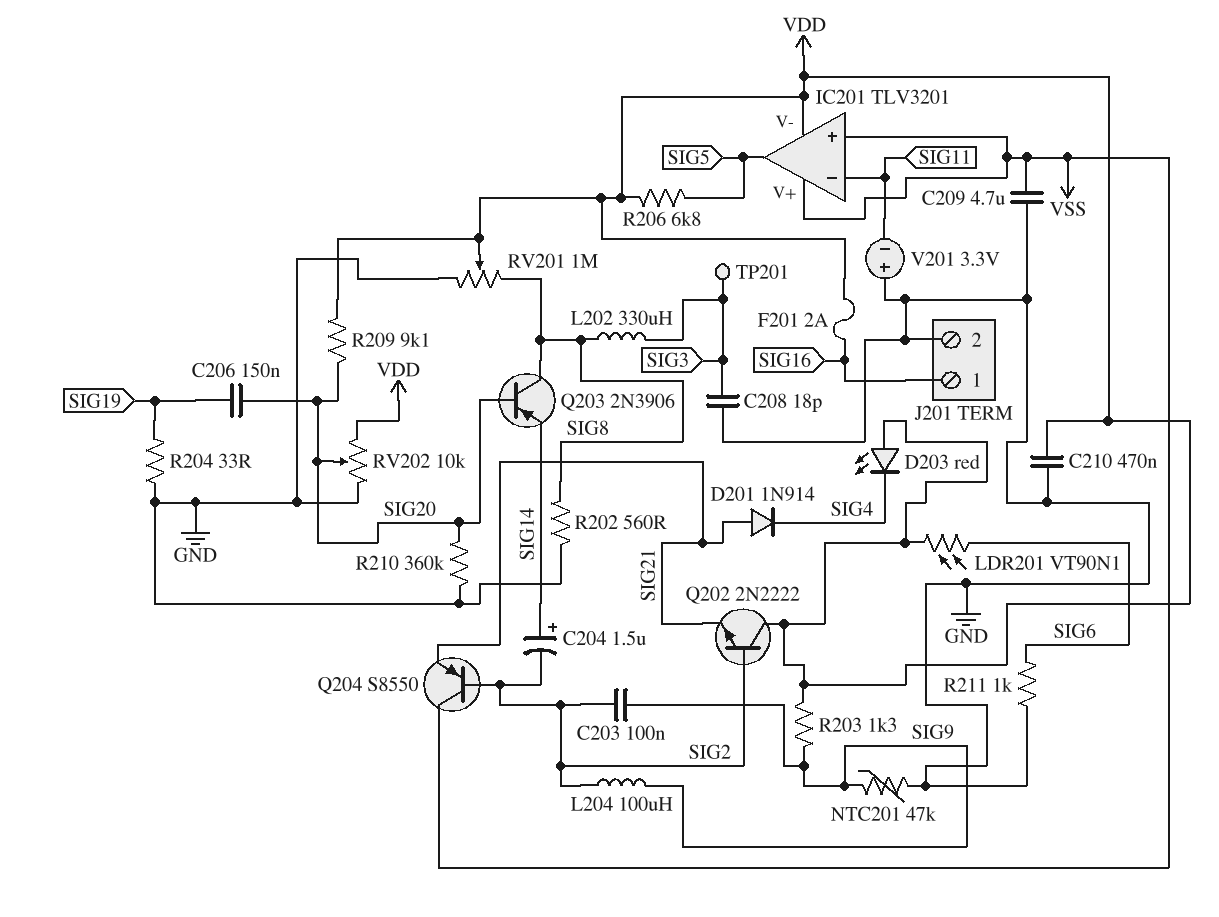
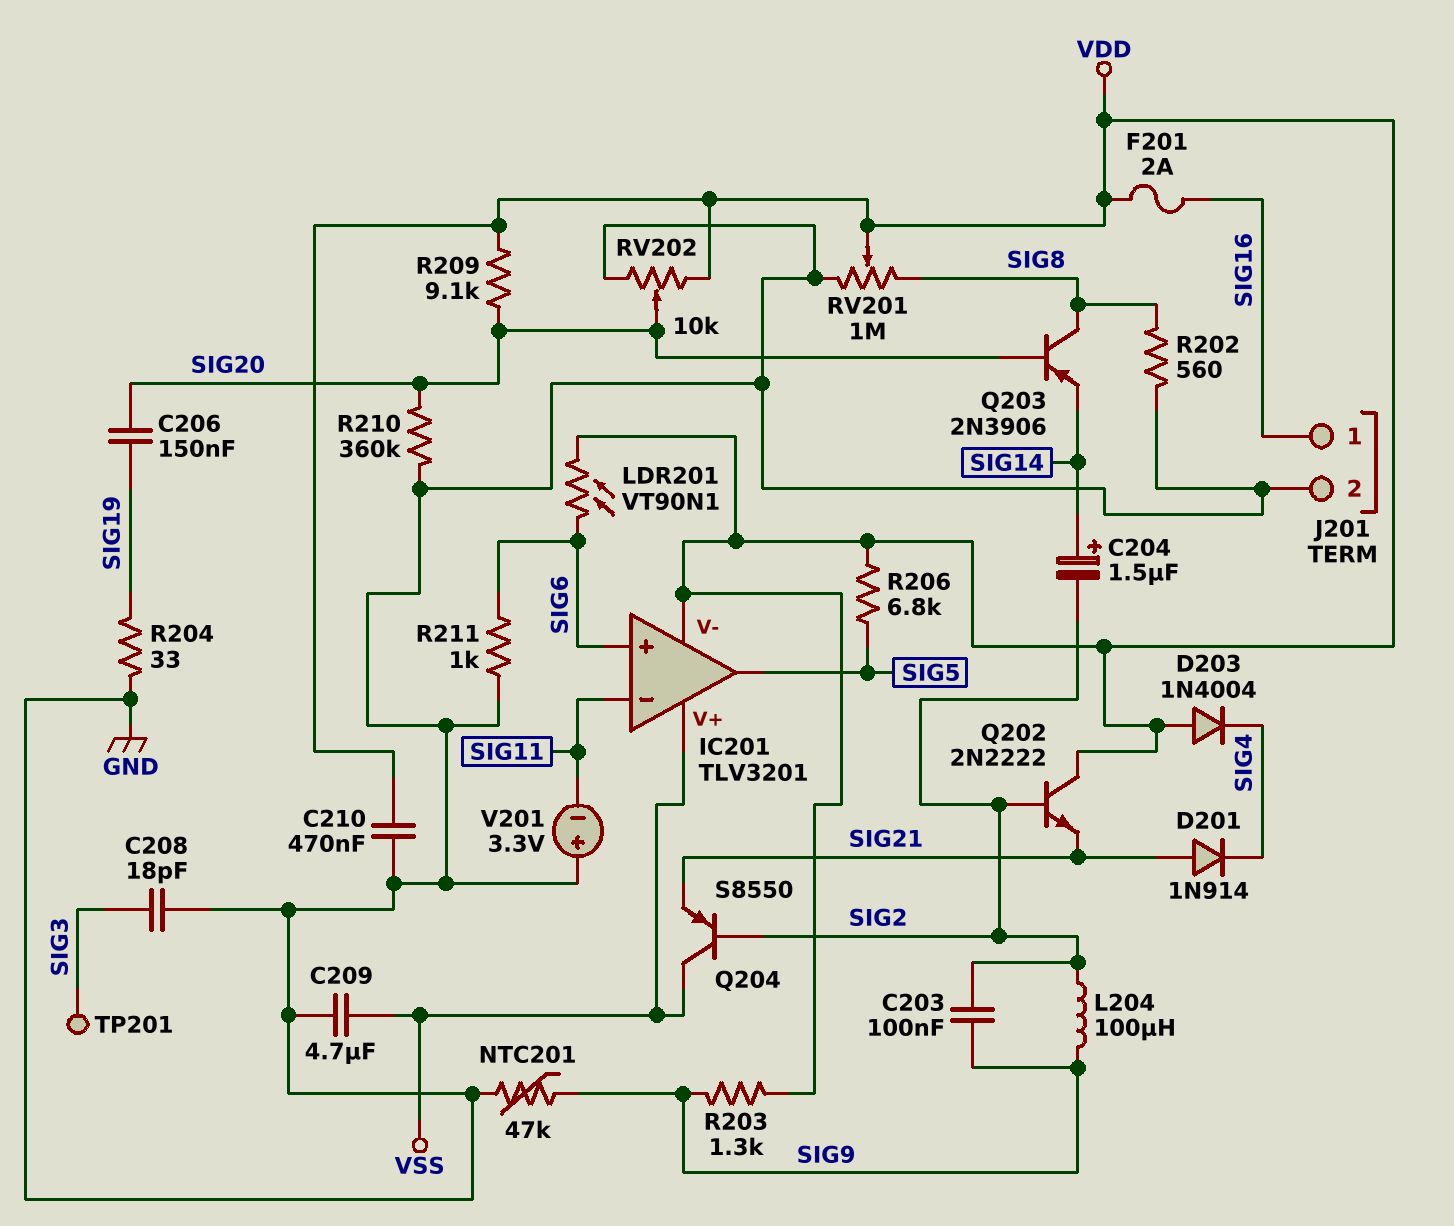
D203: LED red (A VDD, K SIG4) -> diode 1N4004 (A VDD, K SIG4)
IC201 pin in+: VSS -> SIG6
L202: 330uH (SIG3, SIG8) -> none

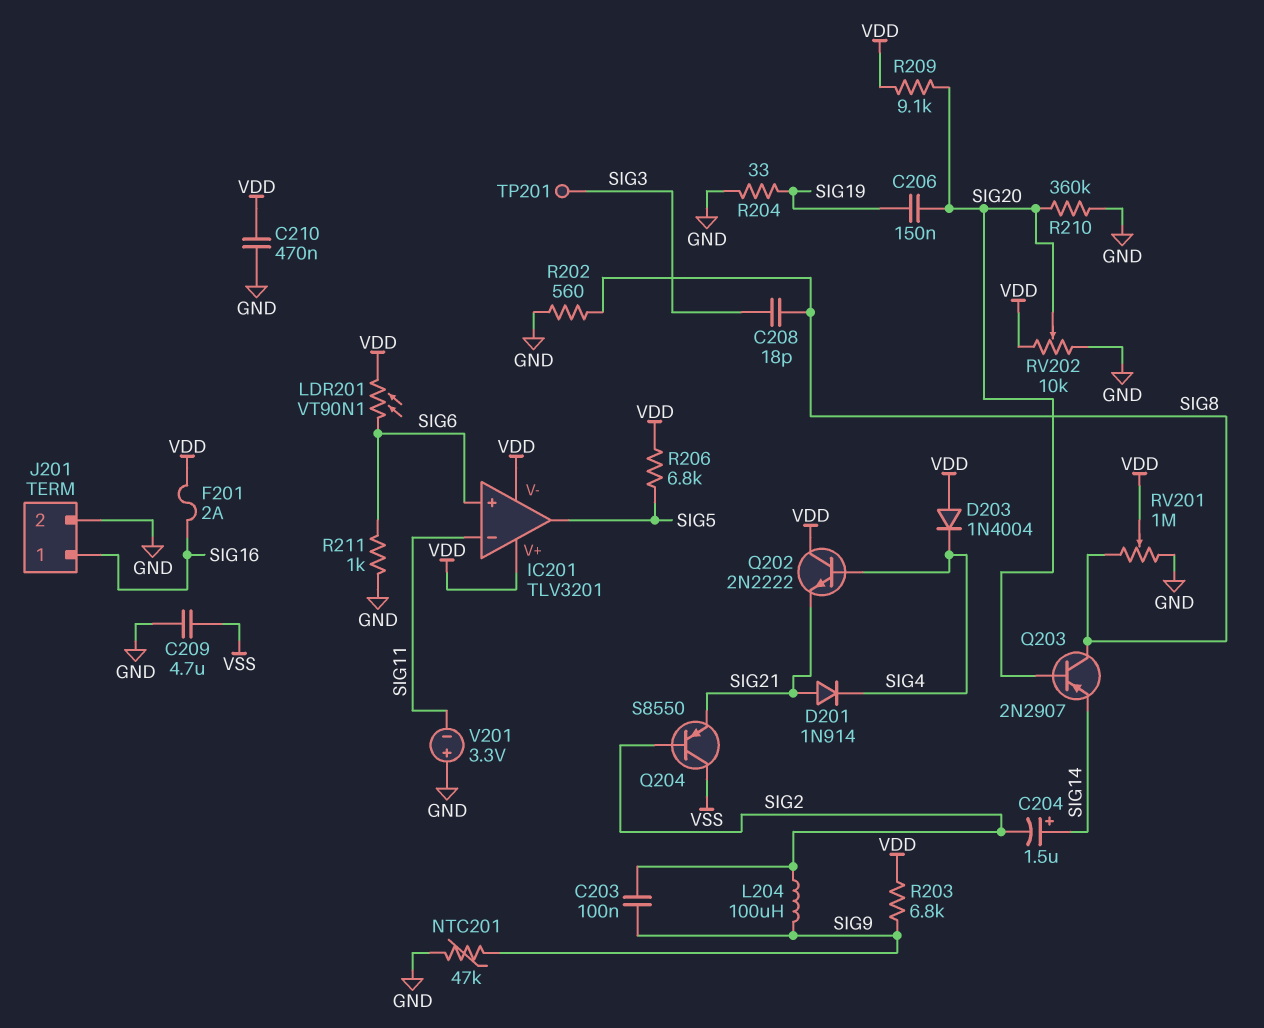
C208: 18pF (GND, SIG3) -> 18pF (SIG3, SIG8)
IC201 pin V+: VSS -> VDD
Q202: NPN 2N2222 (B SIG2, C VDD, E SIG21) -> NPN 2N2222 (B SIG4, C VDD, E SIG21)
Q203: PNP 2N3906 (B SIG20, C SIG8, E SIG14) -> PNP 2N2907 (B SIG20, C SIG8, E SIG14)
R203: 1.3k (SIG9, VDD) -> 6.8k (SIG9, VDD)

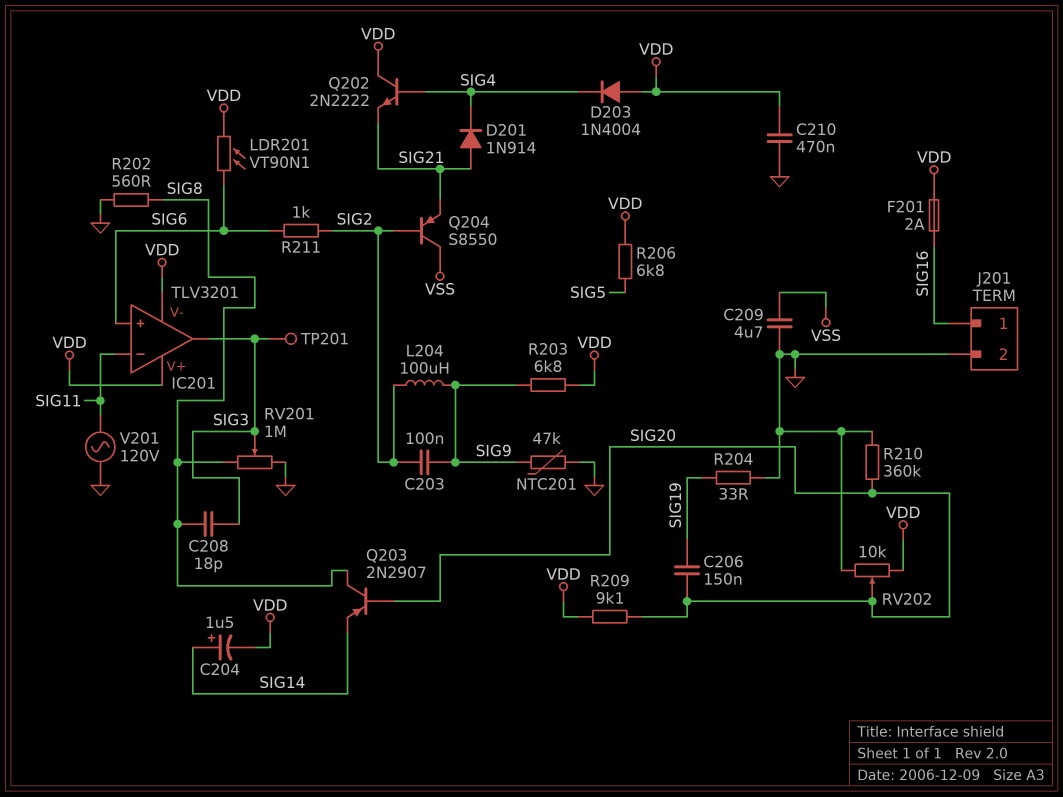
C204: 1.5uF (plus SIG14, minus SIG2) -> 1.5uF (plus SIG14, minus VDD)
IC201 pin out: SIG5 -> SIG3
R211: 1k (GND, SIG6) -> 1k (SIG2, SIG6)
RV201: 1M (GND, SIG8, wiper VDD) -> 1M (GND, SIG8, wiper SIG3)
V201: 3.3V (plus GND, minus SIG11) -> AC 120V (GND, SIG11)

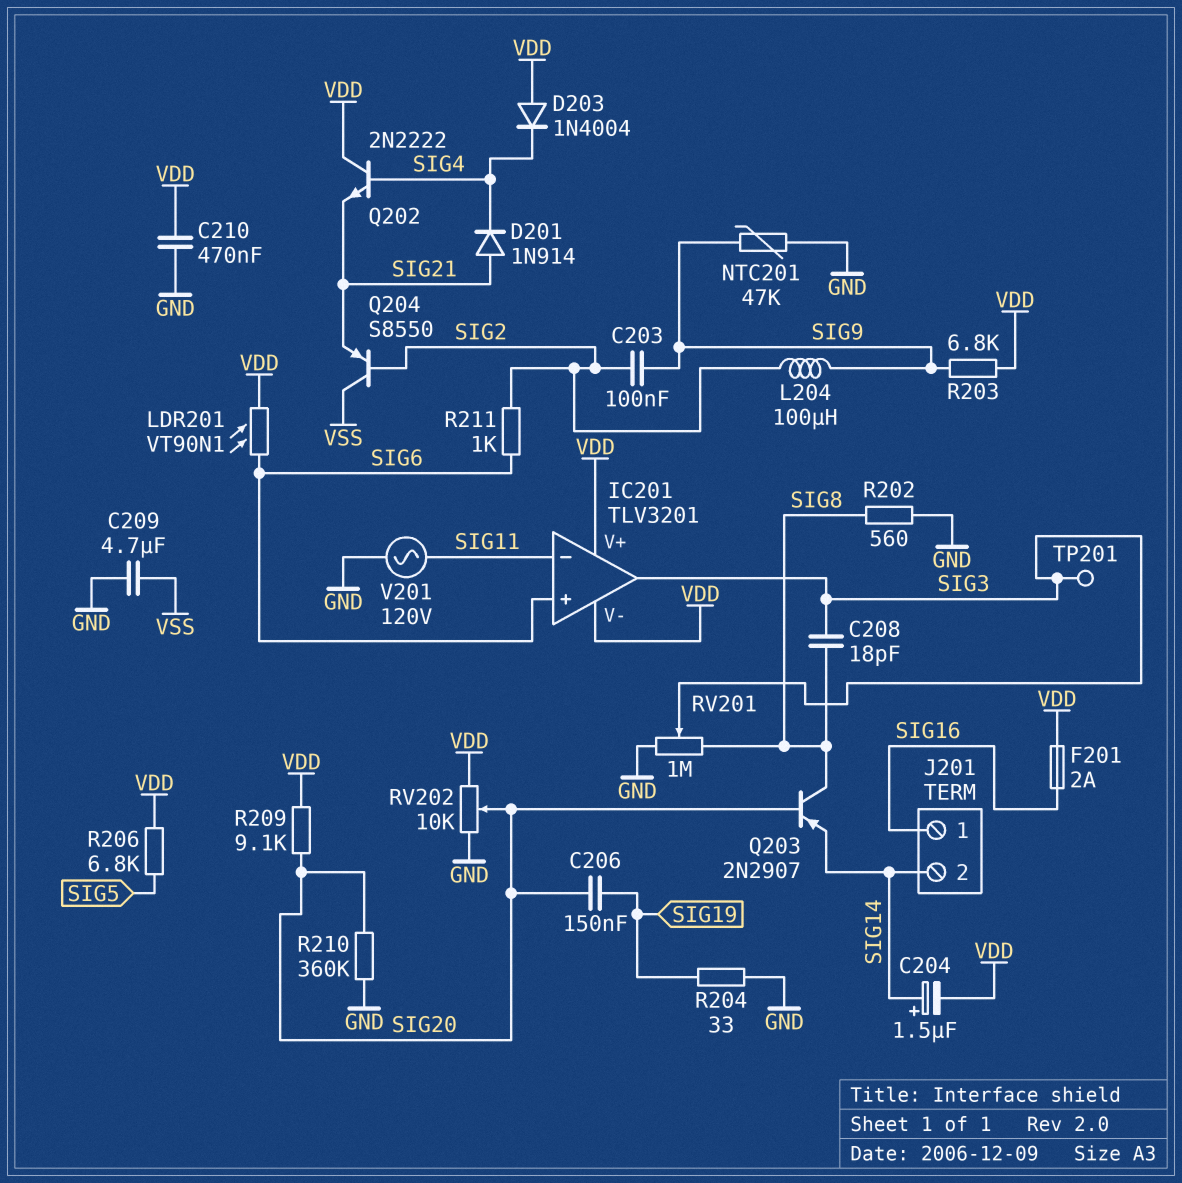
J201 pin 2: GND -> SIG14

